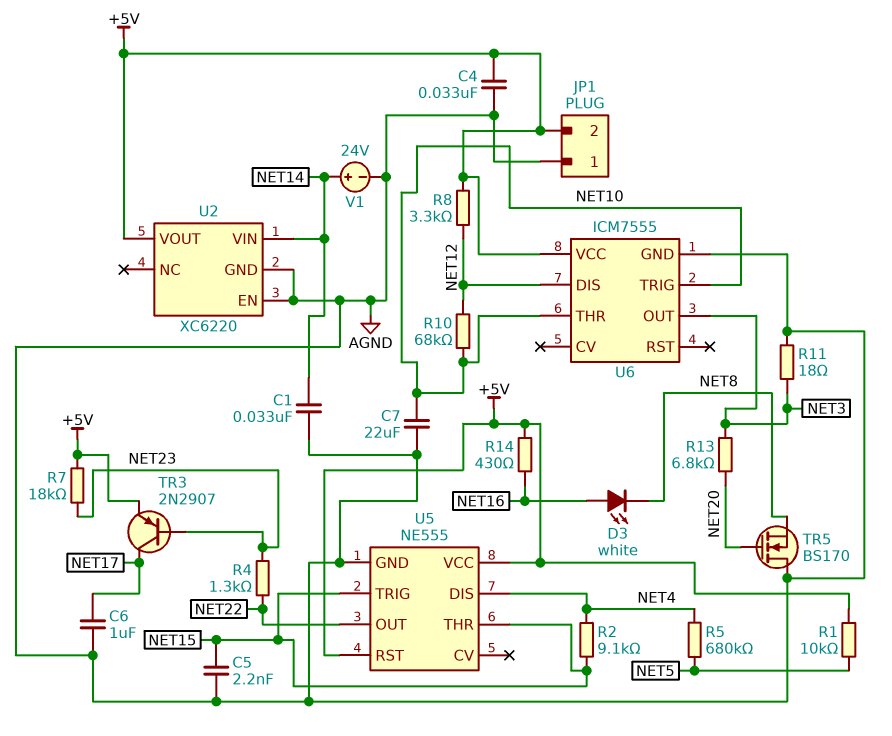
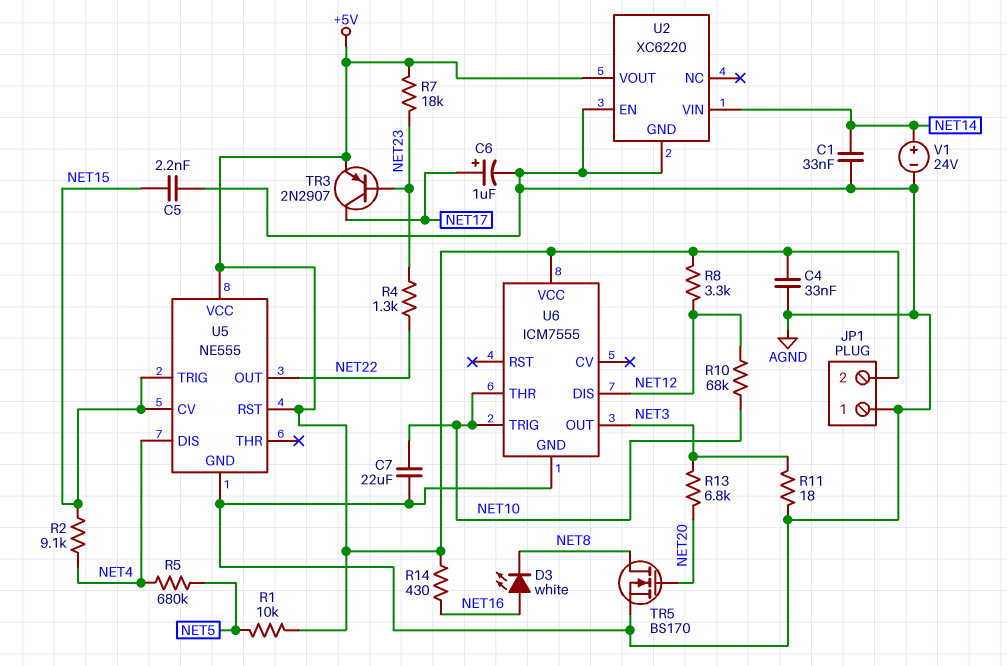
C6: 1uF (AGND, NET17) -> 1uF (plus NET17, minus AGND)
TR5: NMOS BS170 (G NET20, D AGND, S NET8) -> NMOS BS170 (G NET20, D NET8, S AGND)
U5 pin CV: none -> NET15
U5 pin THR: NET15 -> none

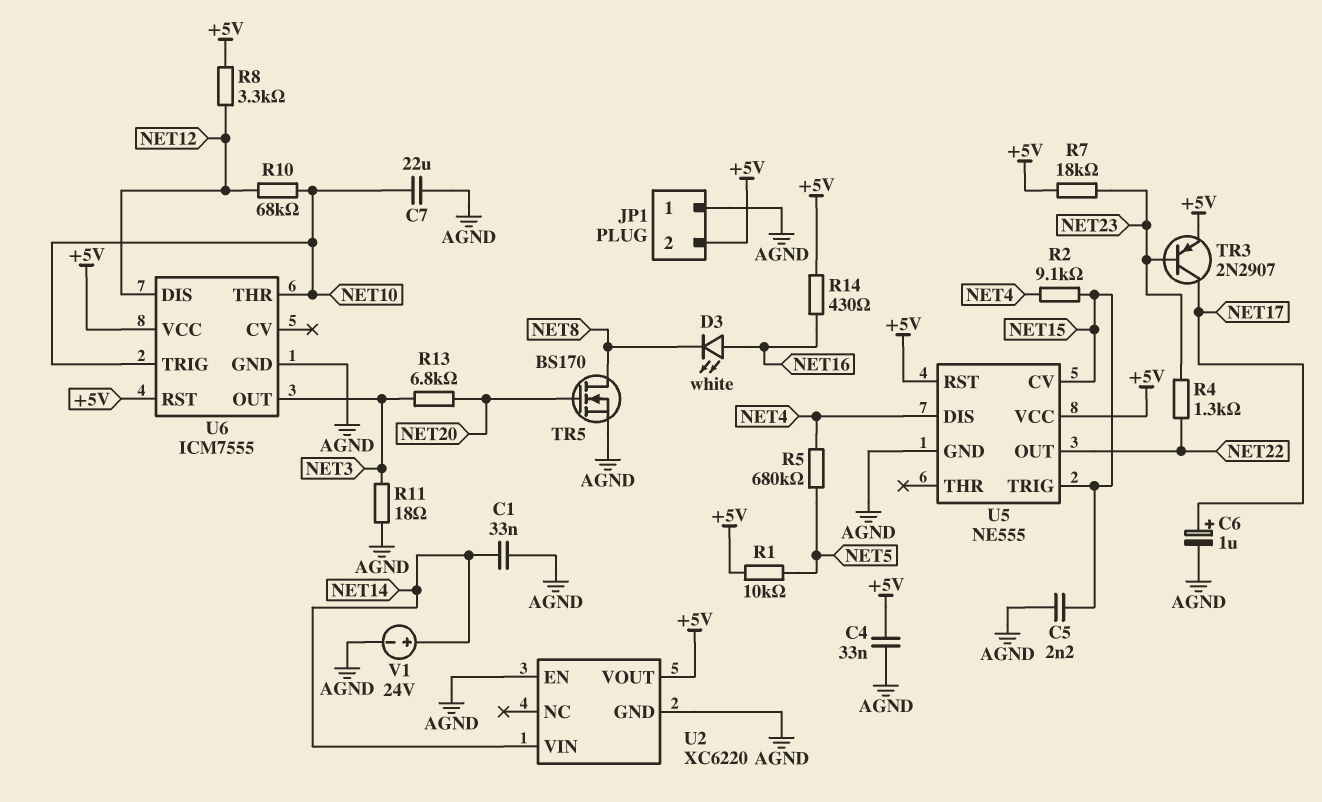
U6 pin RST: none -> +5V

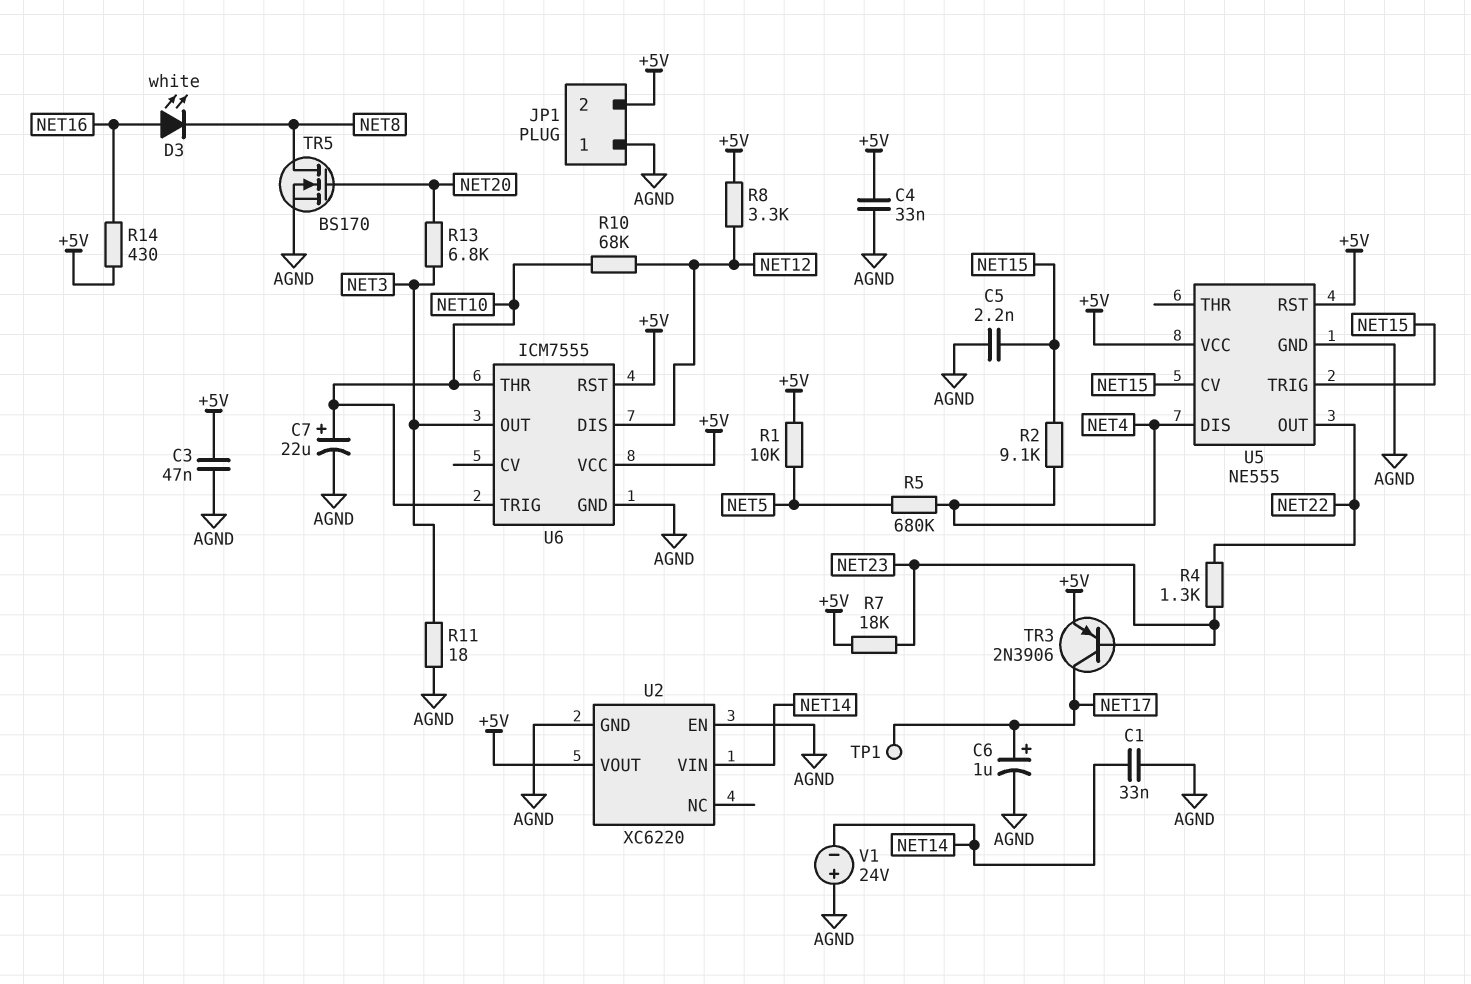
C3: none -> 47nF (+5V, AGND)
C7: 22uF (AGND, NET10) -> 22uF (plus NET10, minus AGND)
TP1: none -> test point (NET17)
TR3: PNP 2N2907 (B NET23, C NET17, E +5V) -> PNP 2N3906 (B NET23, C NET17, E +5V)
V1: 24V (plus NET14, minus AGND) -> 24V (plus AGND, minus NET14)

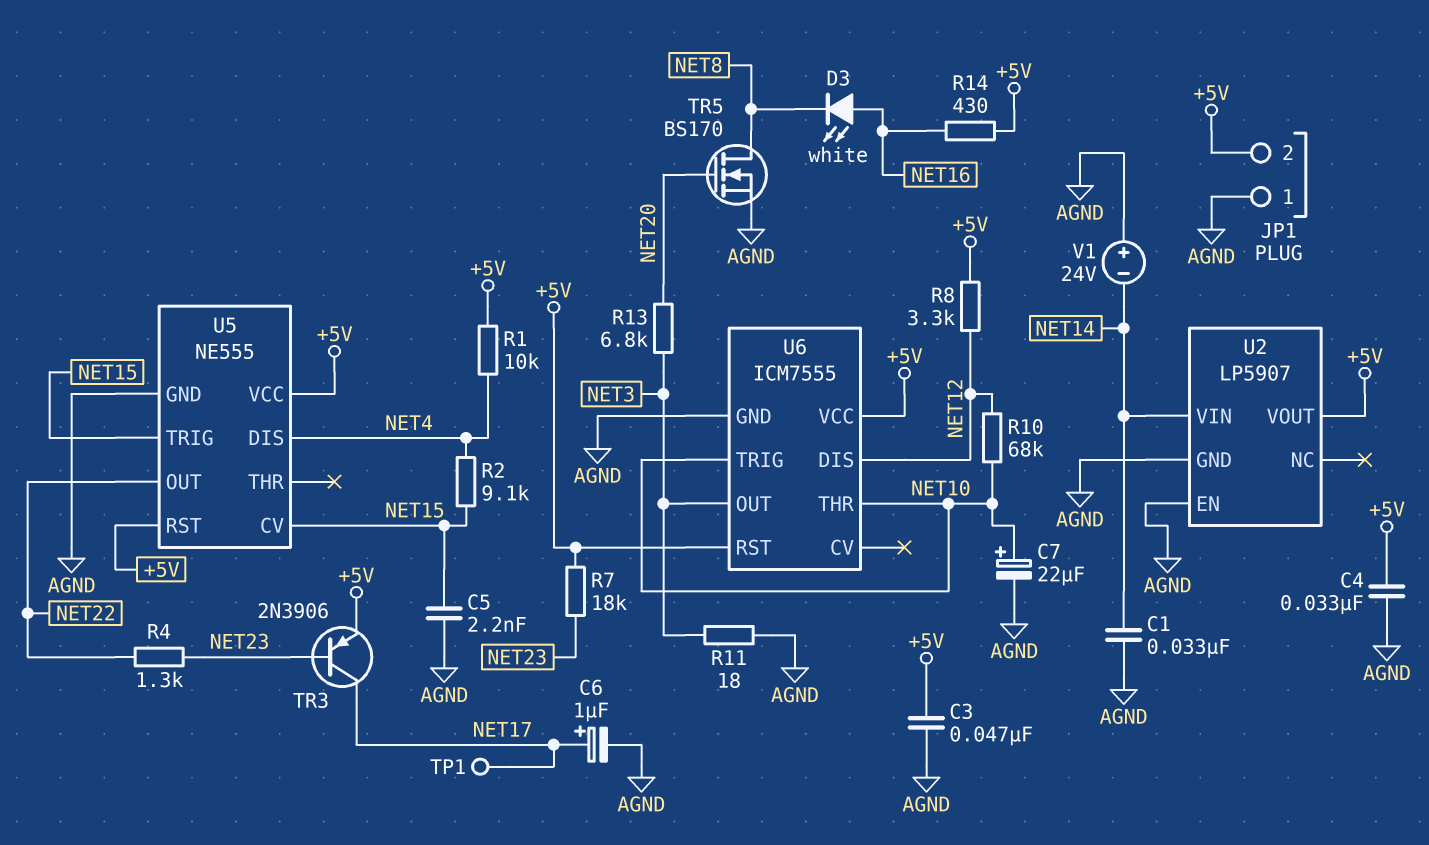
R1: 10k (+5V, NET5) -> 10k (+5V, NET4)
R5: 680k (NET4, NET5) -> none
U2: XC6220 -> LP5907

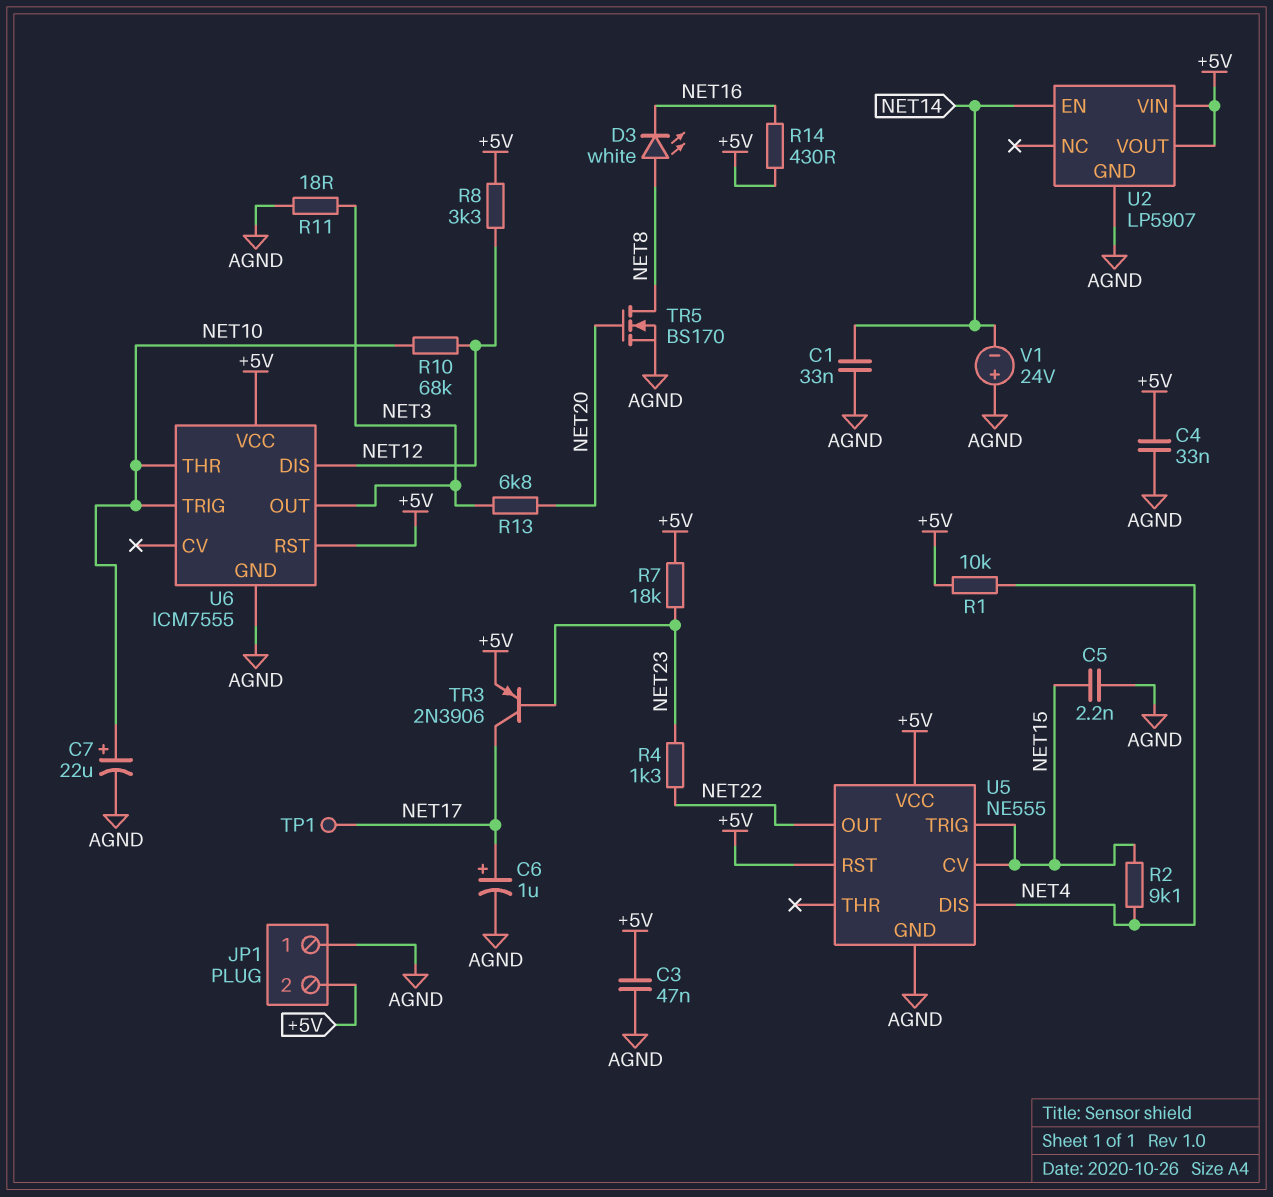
D3: LED white (A NET16, K NET8) -> LED white (A NET8, K NET16)
U2 pin EN: AGND -> NET14
U2 pin VIN: NET14 -> +5V

